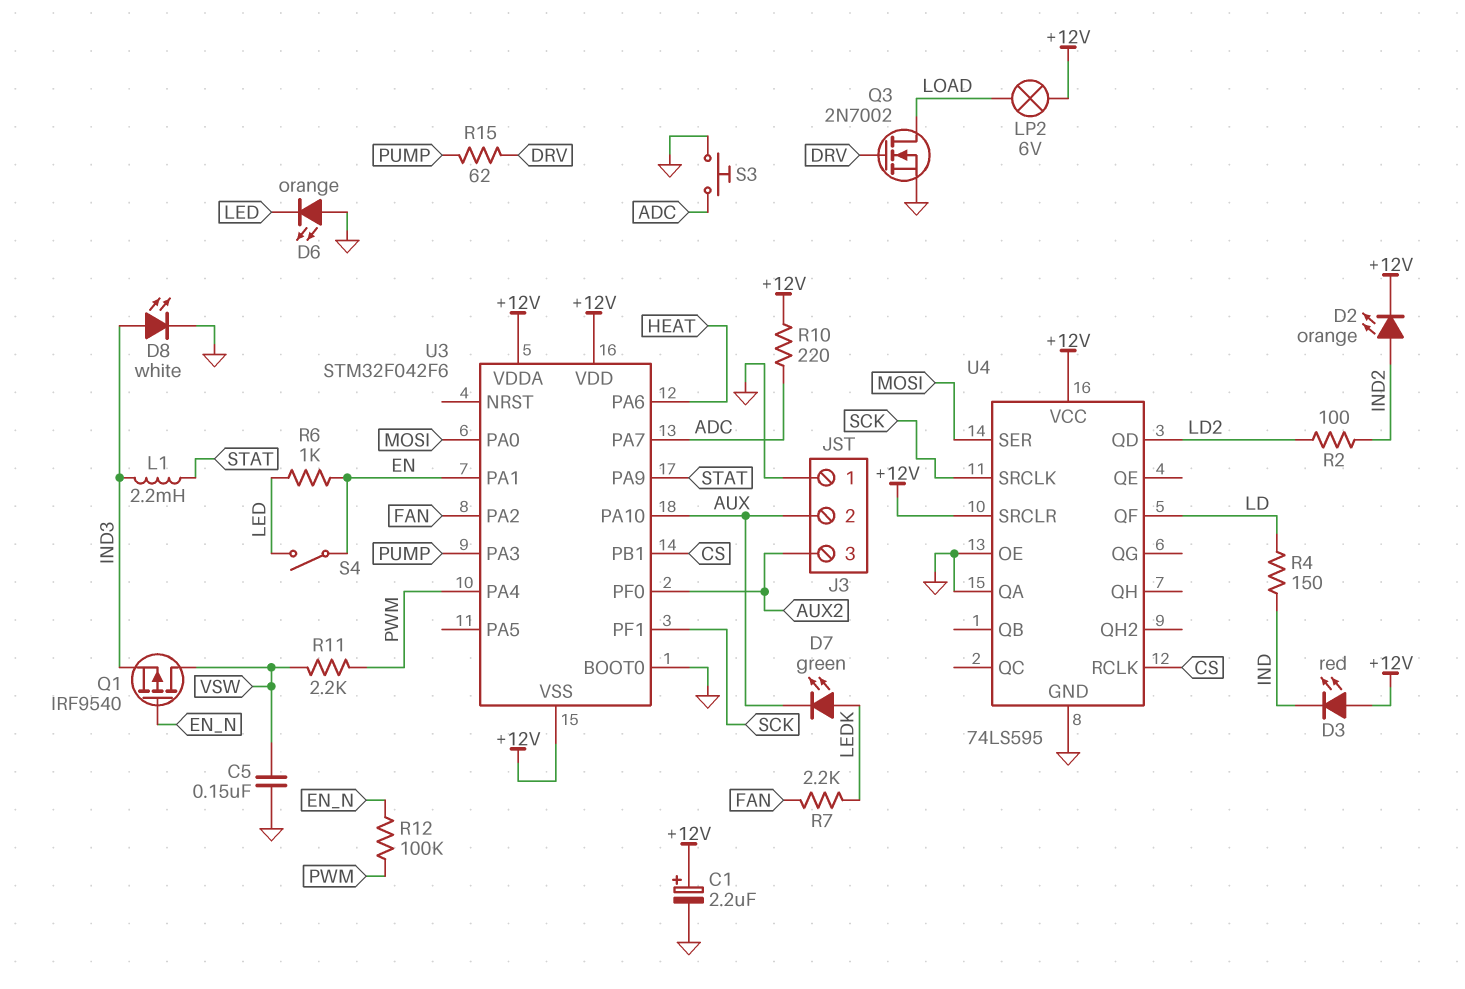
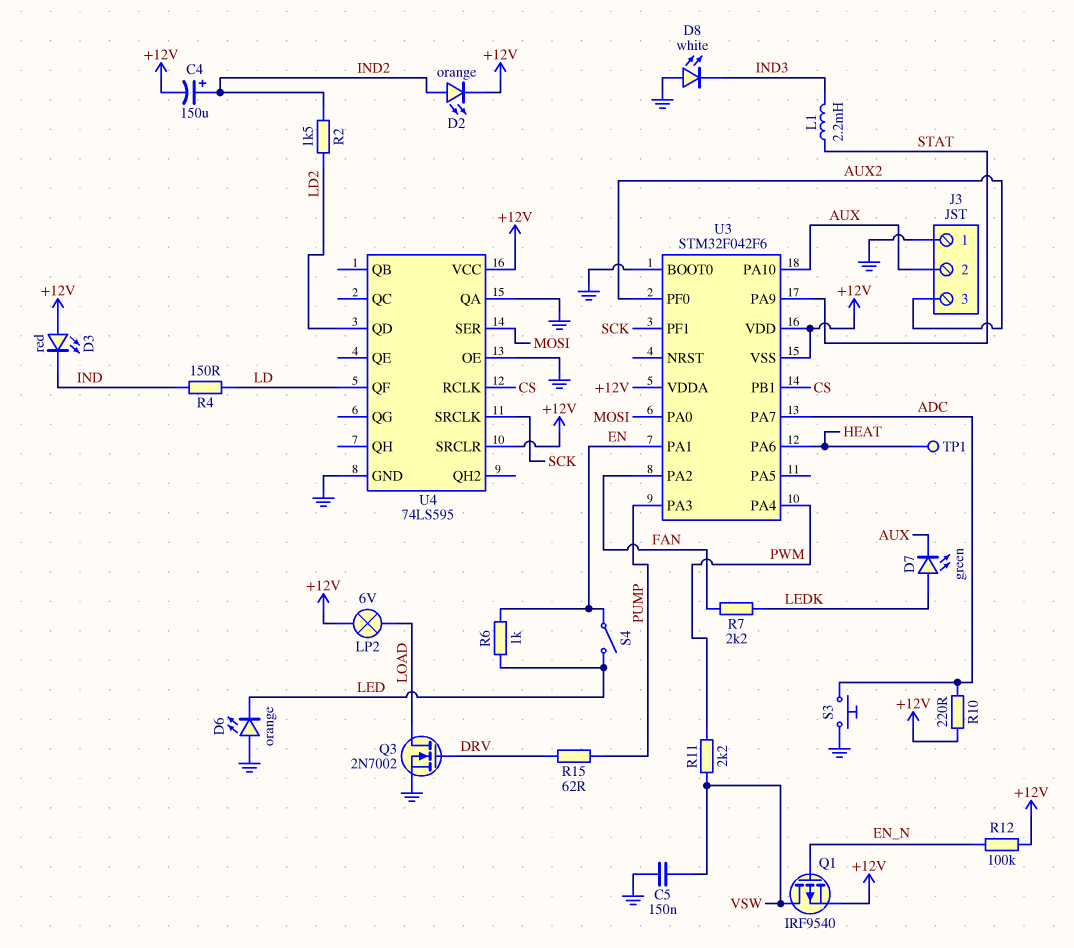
C1: 2.2uF (plus +12V, minus GND) -> none
C4: none -> 150uF (plus IND2, minus +12V)
D8: LED white (A IND3, K GND) -> LED white (A GND, K IND3)
Q1: PMOS IRF9540 (G EN_N, D VSW, S IND3) -> PMOS IRF9540 (G EN_N, D VSW, S +12V)
R2: 100 (IND2, LD2) -> 1.5k (IND2, LD2)
R12: 100k (EN_N, PWM) -> 100k (+12V, EN_N)
TP1: none -> test point (HEAT)

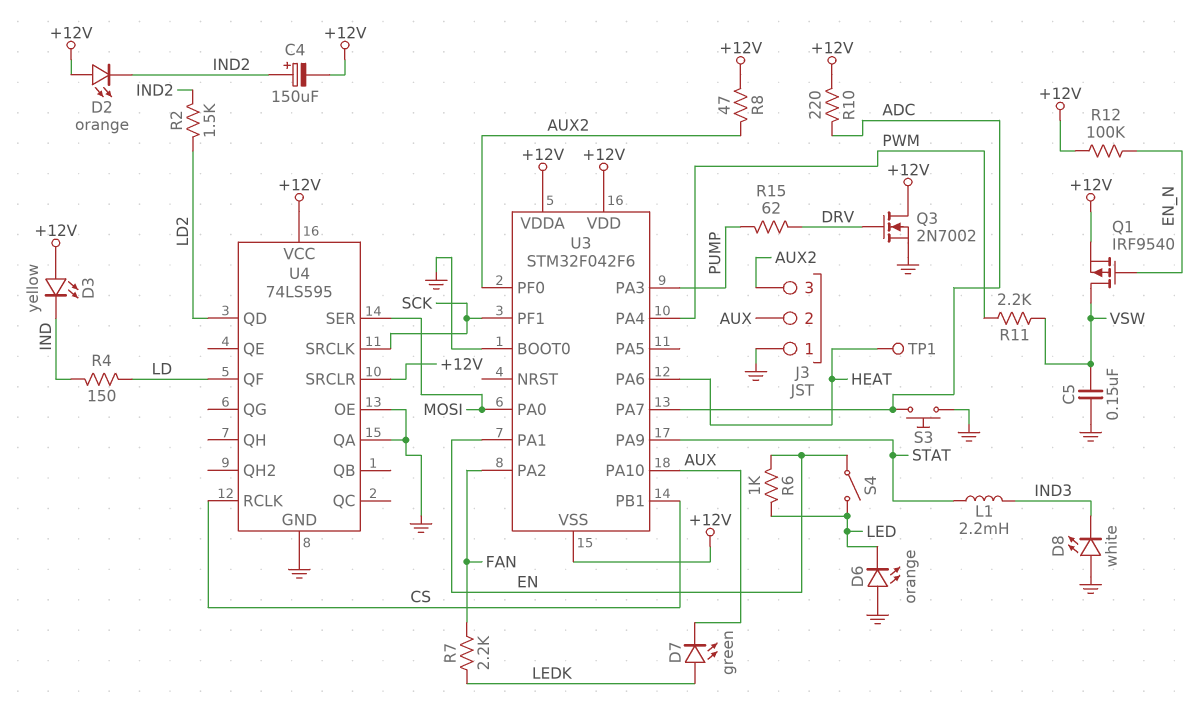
D2: LED orange (A IND2, K +12V) -> LED orange (A +12V, K IND2)
D3: LED red (A +12V, K IND) -> LED yellow (A +12V, K IND)
LP2: lamp 6V (+12V, LOAD) -> none
Q3: NMOS 2N7002 (G DRV, D LOAD, S GND) -> NMOS 2N7002 (G DRV, D +12V, S GND)
R8: none -> 47 (+12V, AUX2)

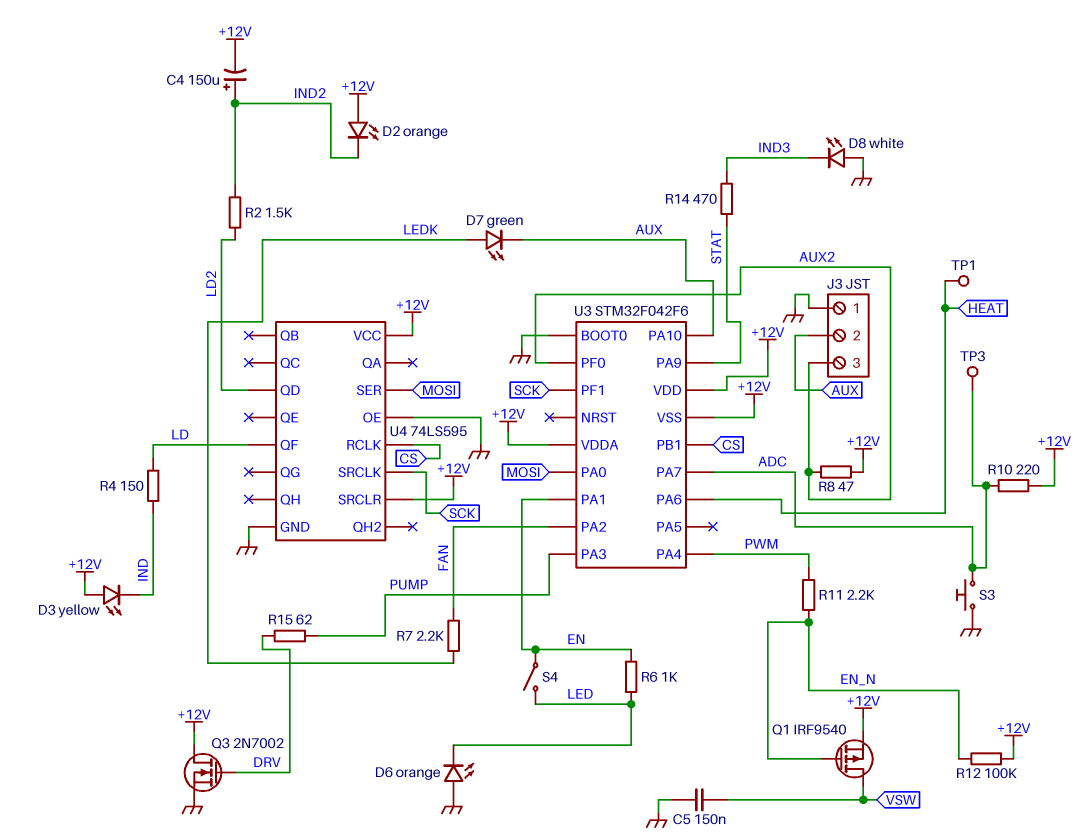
L1: 2.2mH (IND3, STAT) -> none
R11: 2.2k (PWM, VSW) -> 2.2k (EN_N, PWM)
R14: none -> 470 (IND3, STAT)
TP3: none -> test point (ADC)
U4 pin QA: GND -> none

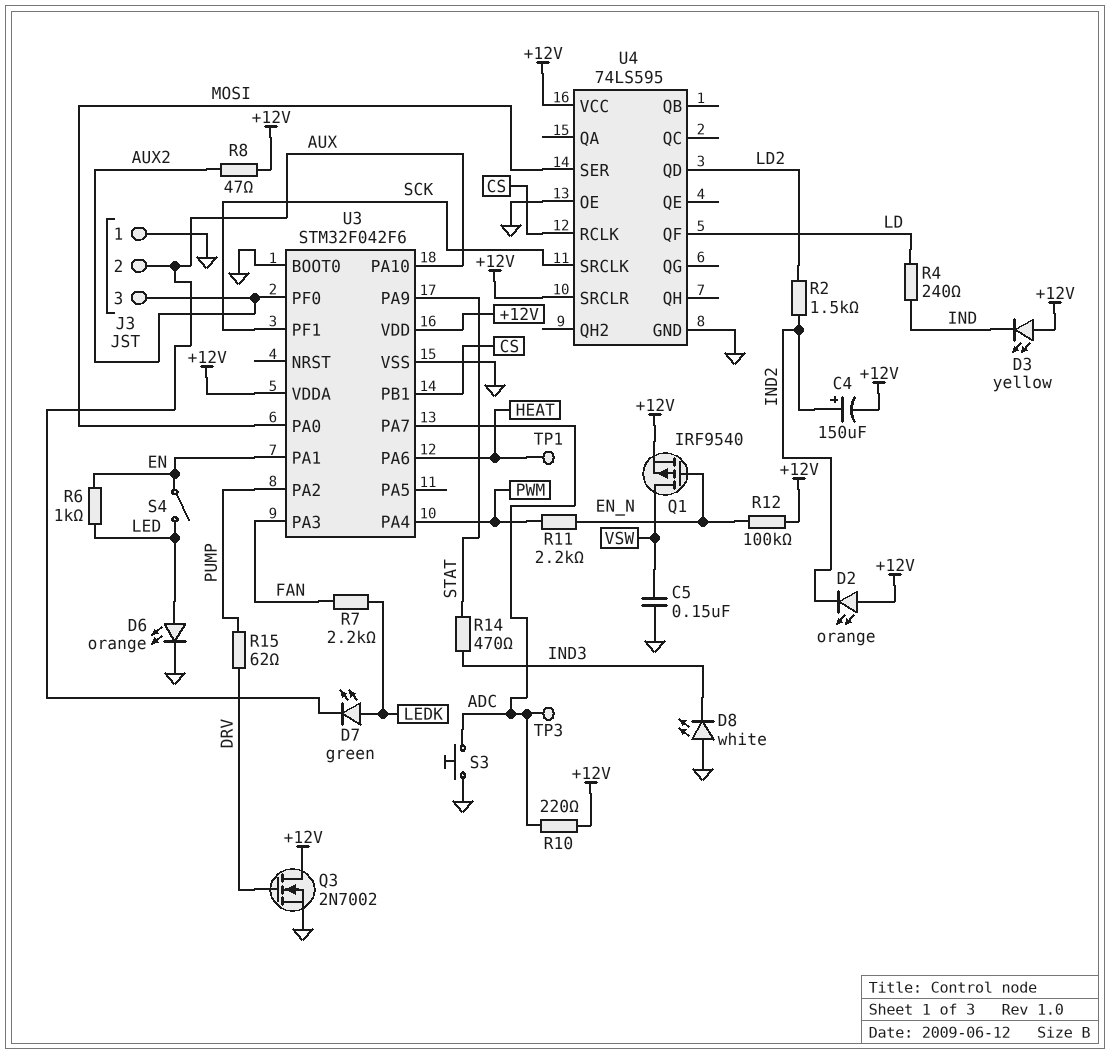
D6: LED orange (A GND, K LED) -> LED orange (A LED, K GND)
R4: 150 (IND, LD) -> 240 (IND, LD)
U3 pin PA2: FAN -> PUMP
U3 pin PA3: PUMP -> FAN
U3 pin VSS: +12V -> GND

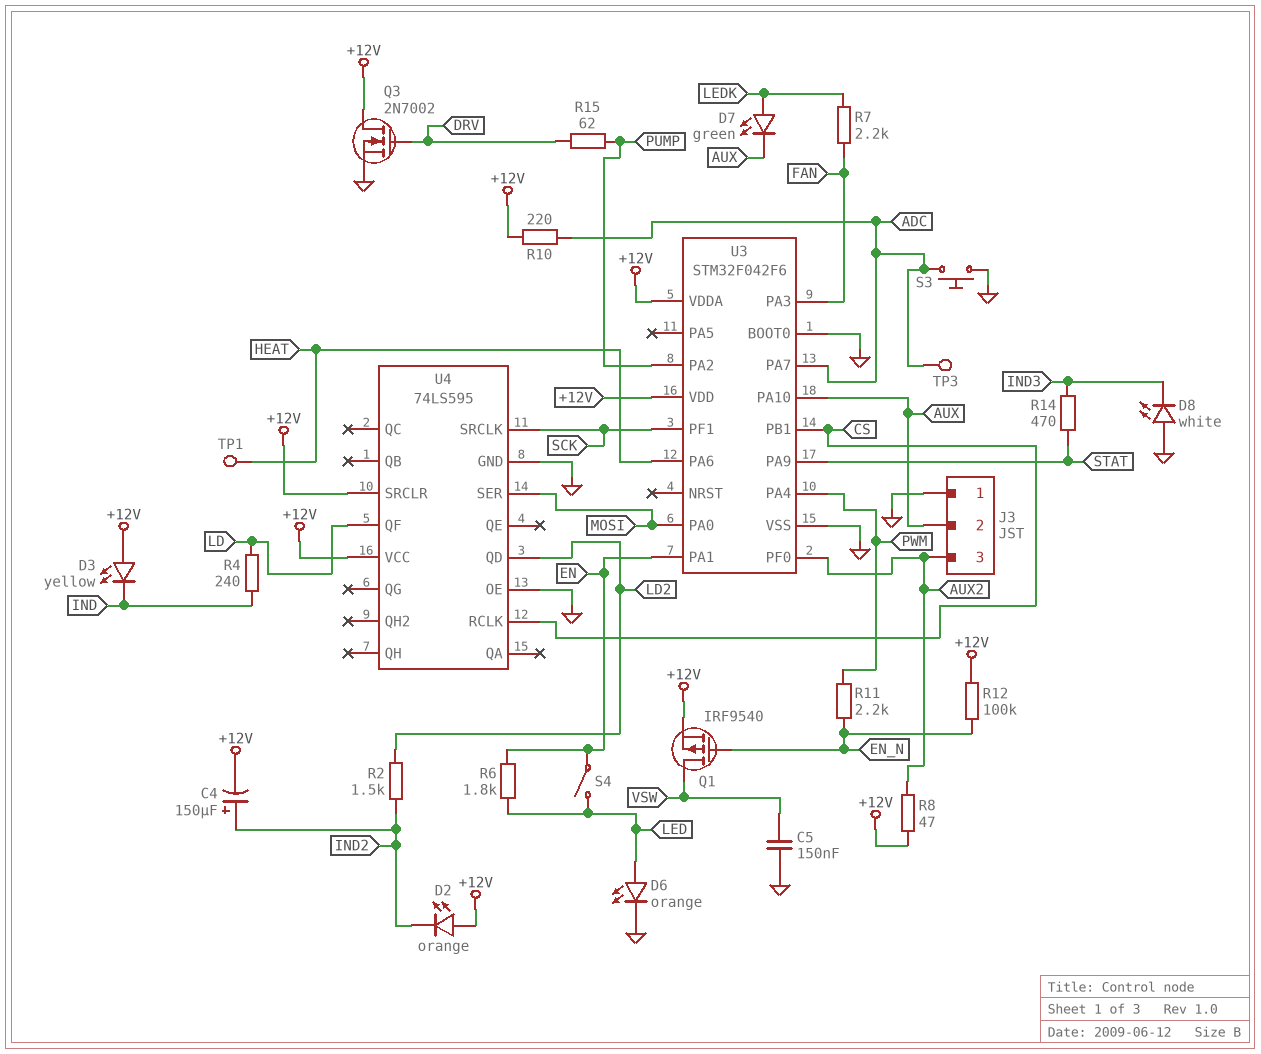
R6: 1k (EN, LED) -> 1.8k (EN, LED)

